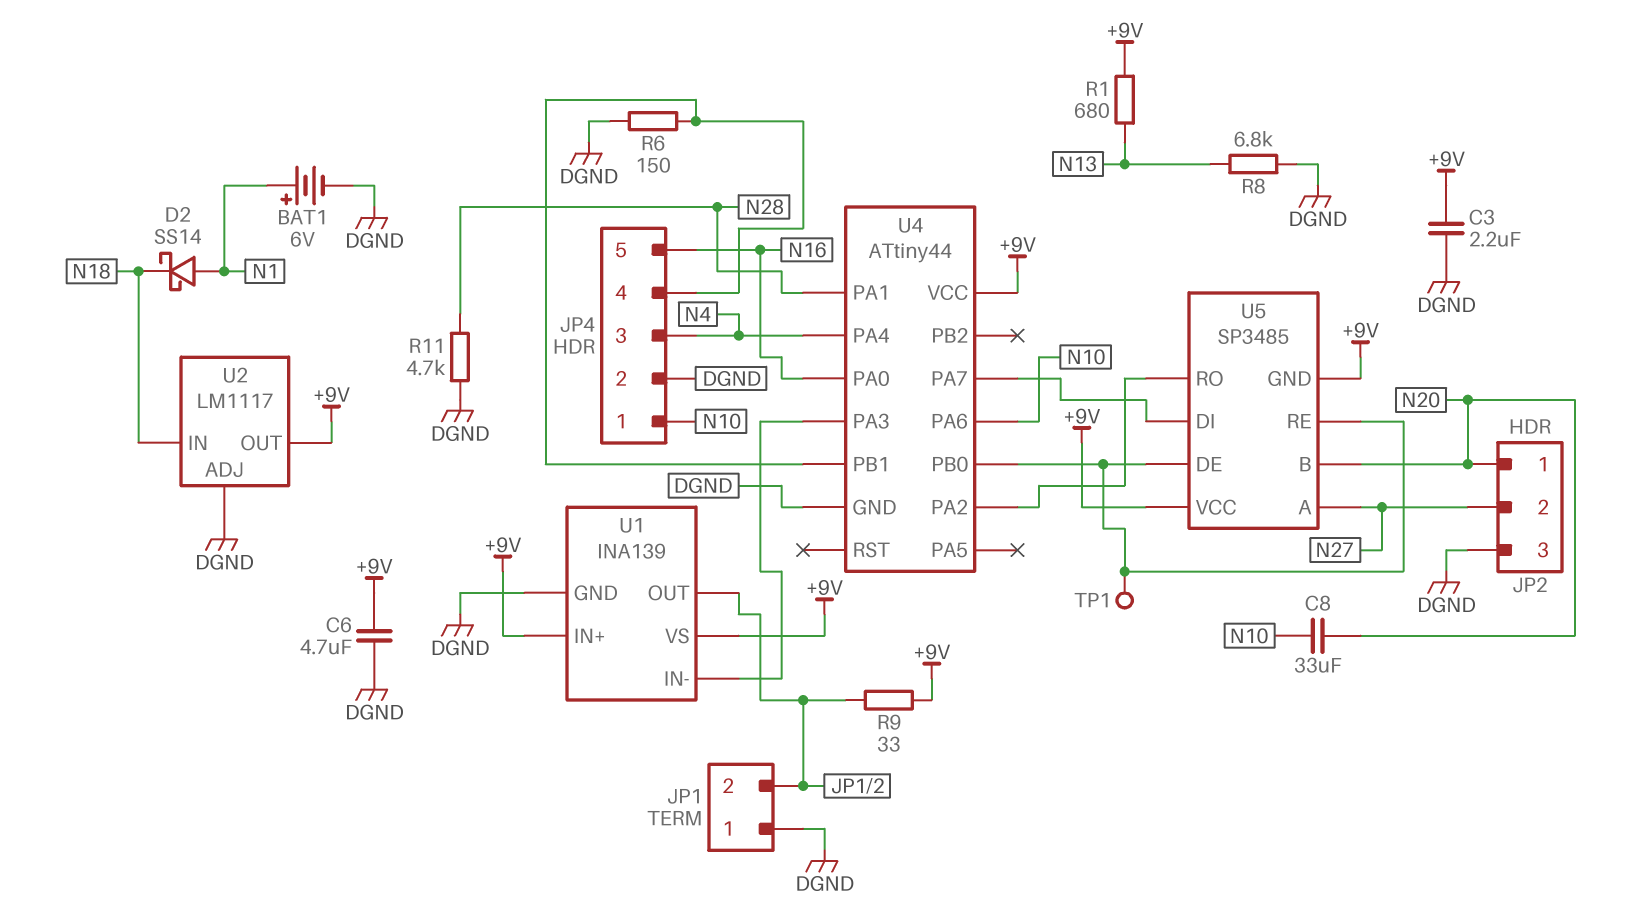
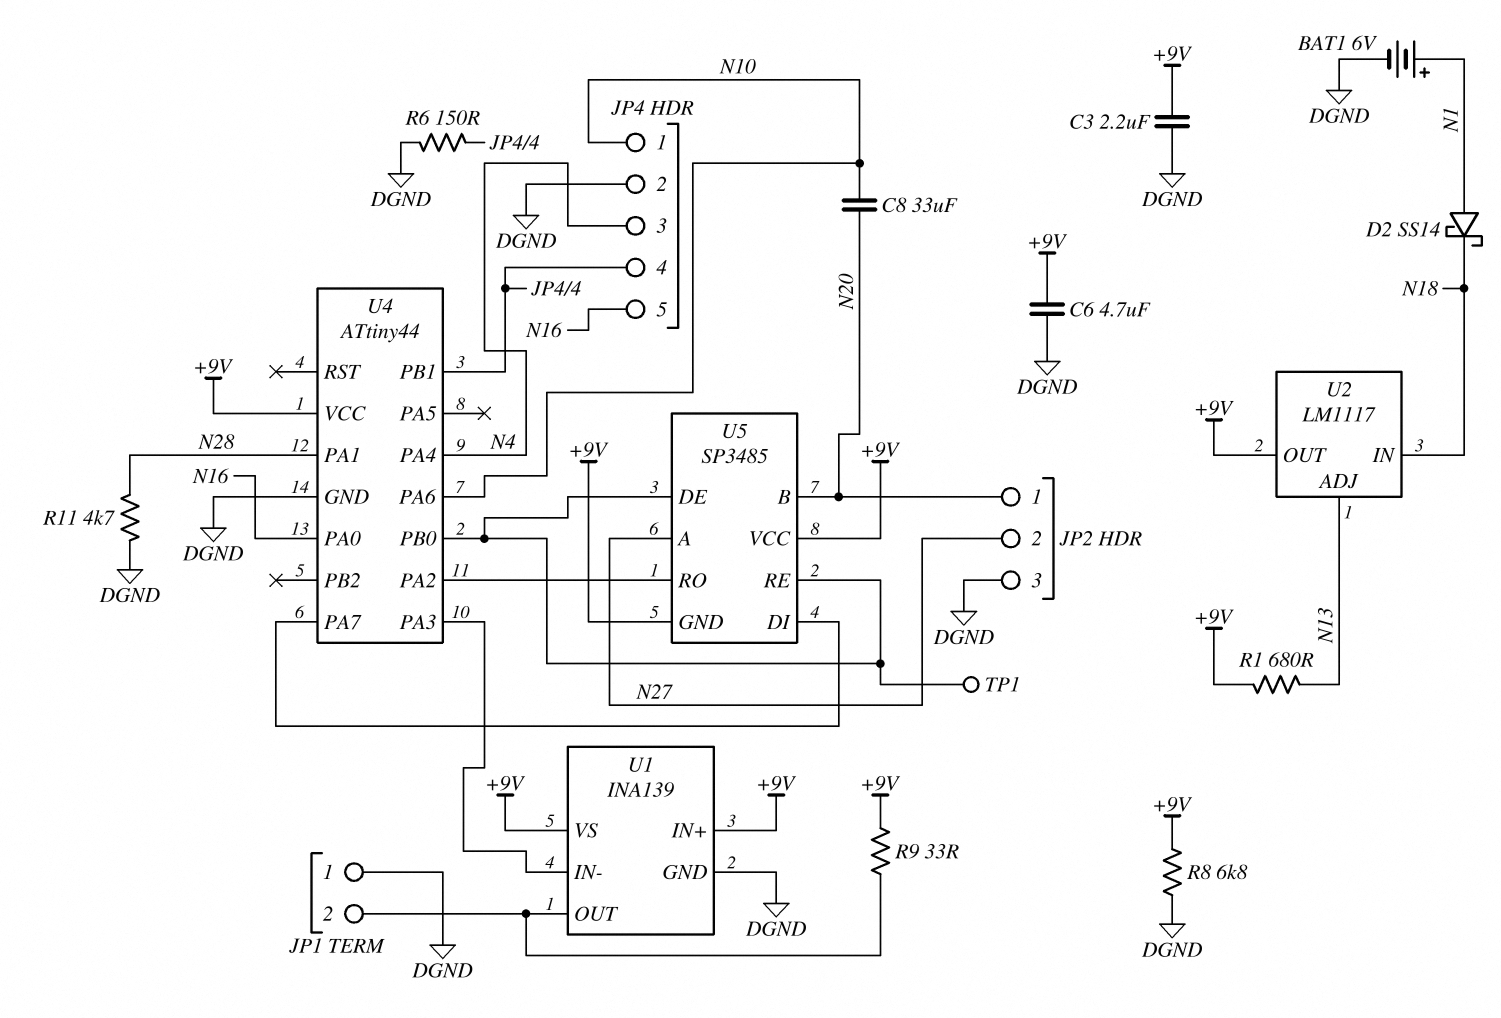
R8: 6.8k (DGND, N13) -> 6.8k (+9V, DGND)
U2 pin ADJ: DGND -> N13

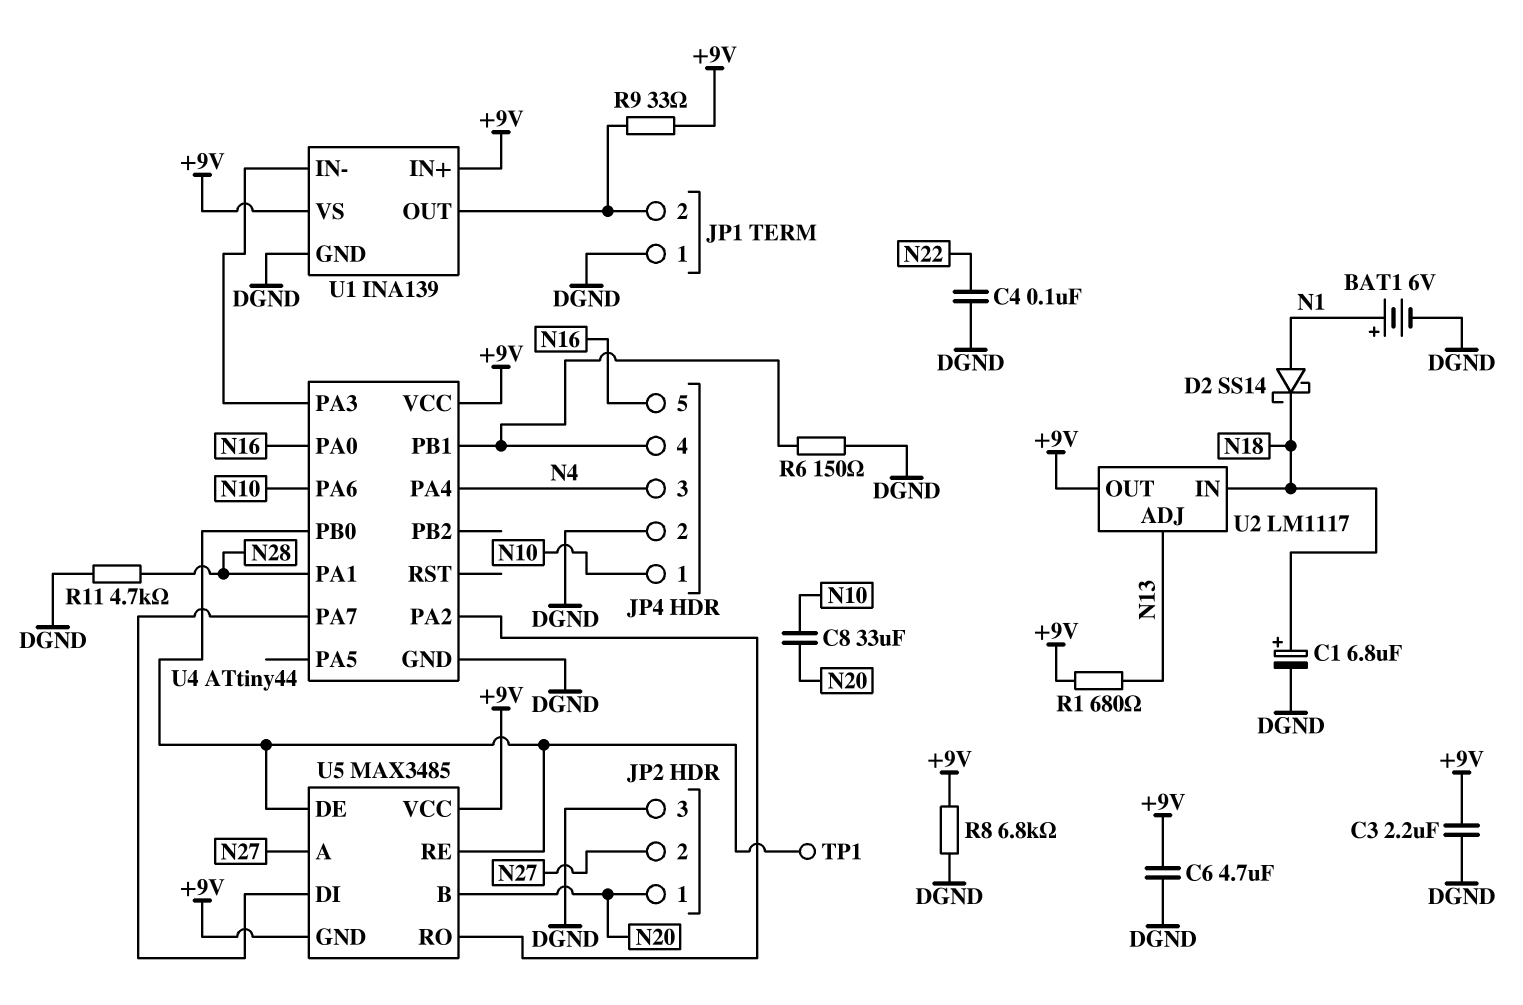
C1: none -> 6.8uF (plus N18, minus DGND)
C4: none -> 100nF (DGND, N22)
U5: SP3485 -> MAX3485

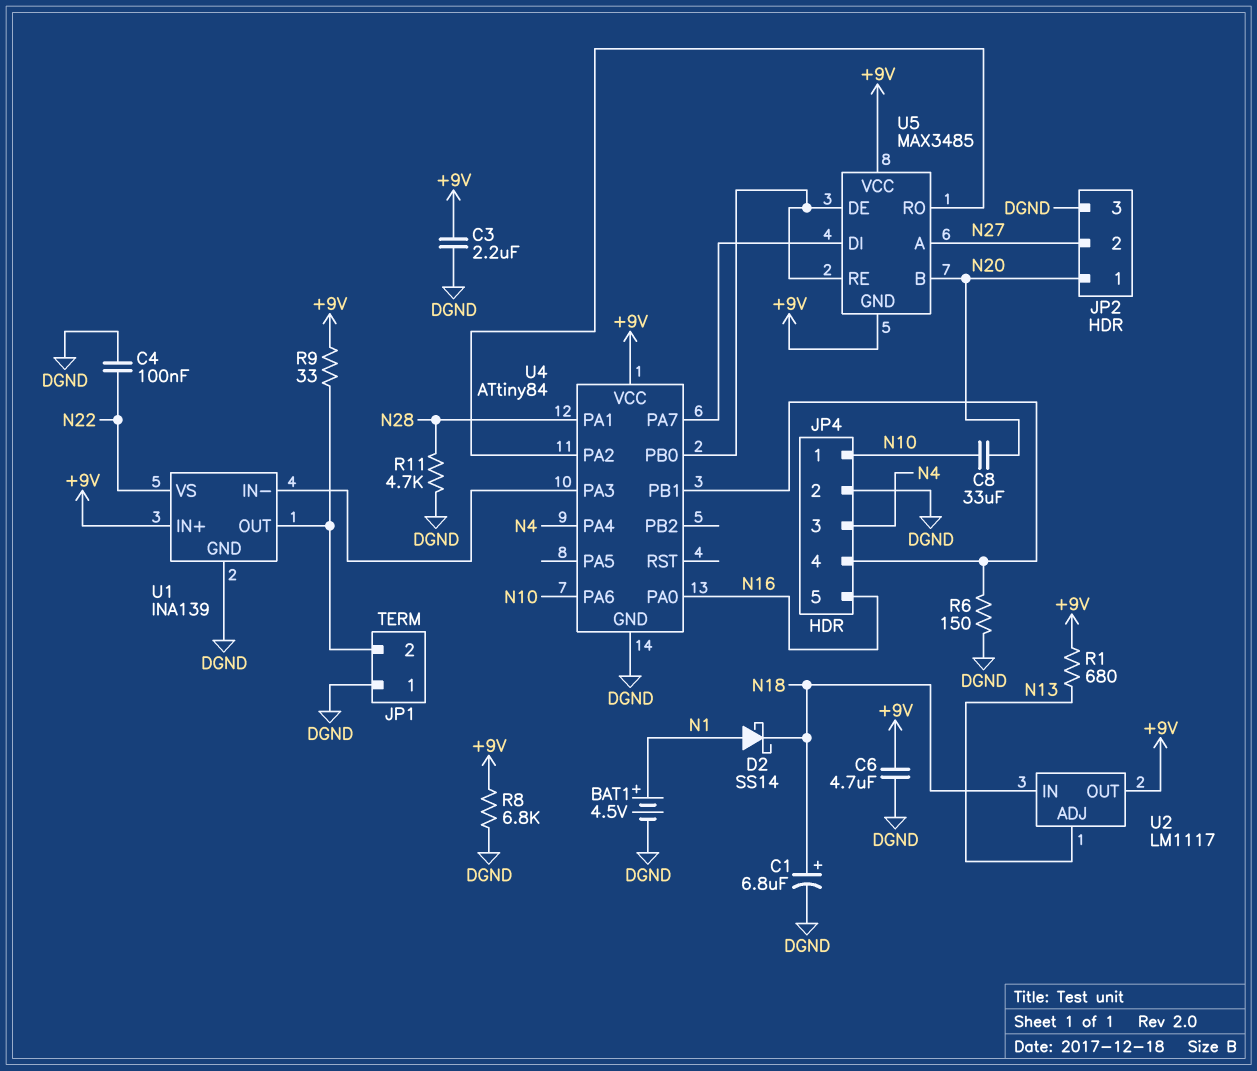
BAT1: 6V (plus N1, minus DGND) -> 4.5V (plus N1, minus DGND)
TP1: test point (U4/PB0) -> none
U1 pin VS: +9V -> N22
U4: ATtiny44 -> ATtiny84

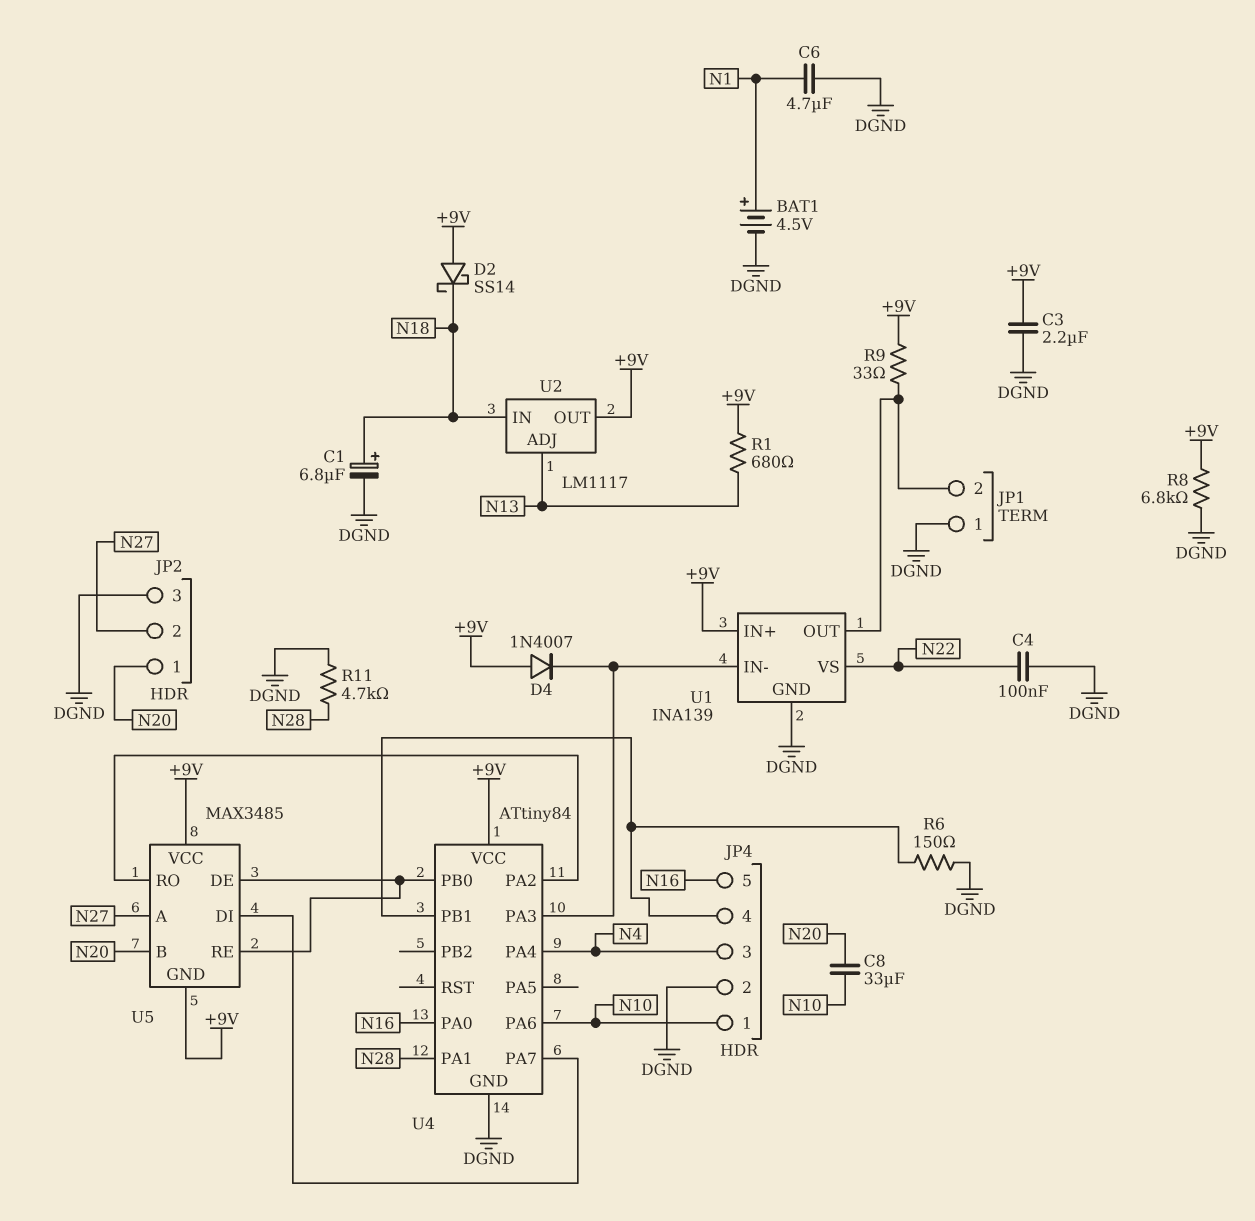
C6: 4.7uF (+9V, DGND) -> 4.7uF (DGND, N1)
D2: schottky SS14 (A N1, K N18) -> schottky SS14 (A +9V, K N18)
D4: none -> diode 1N4007 (A +9V, K U1/IN-)

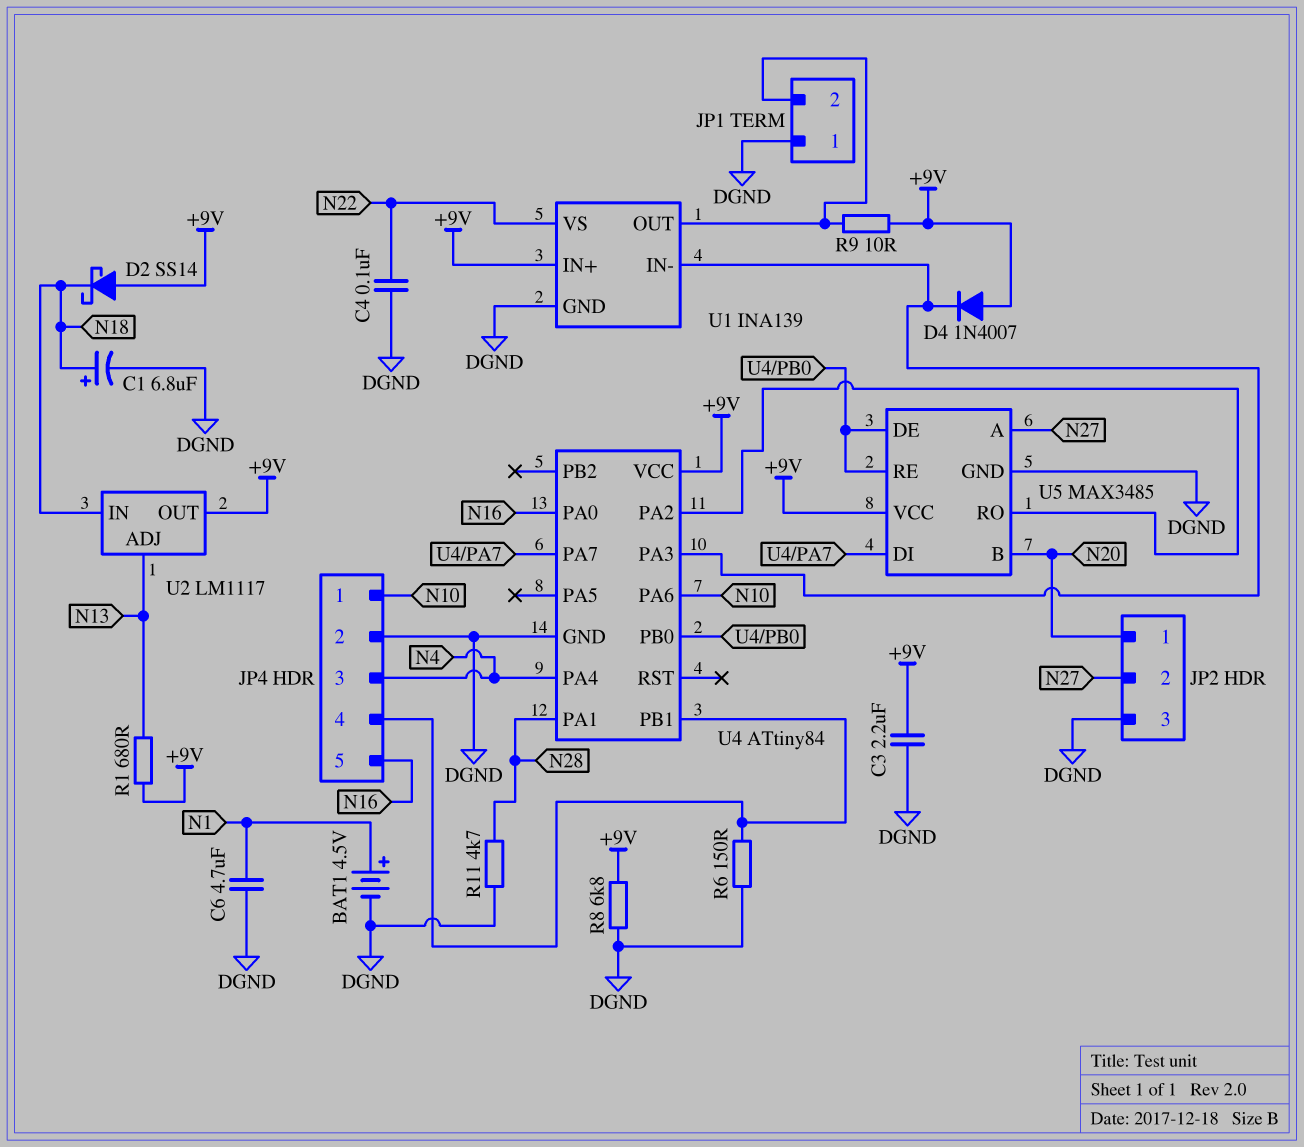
C8: 33uF (N10, N20) -> none
R9: 33 (+9V, JP1/2) -> 10 (+9V, JP1/2)
U5 pin GND: +9V -> DGND

